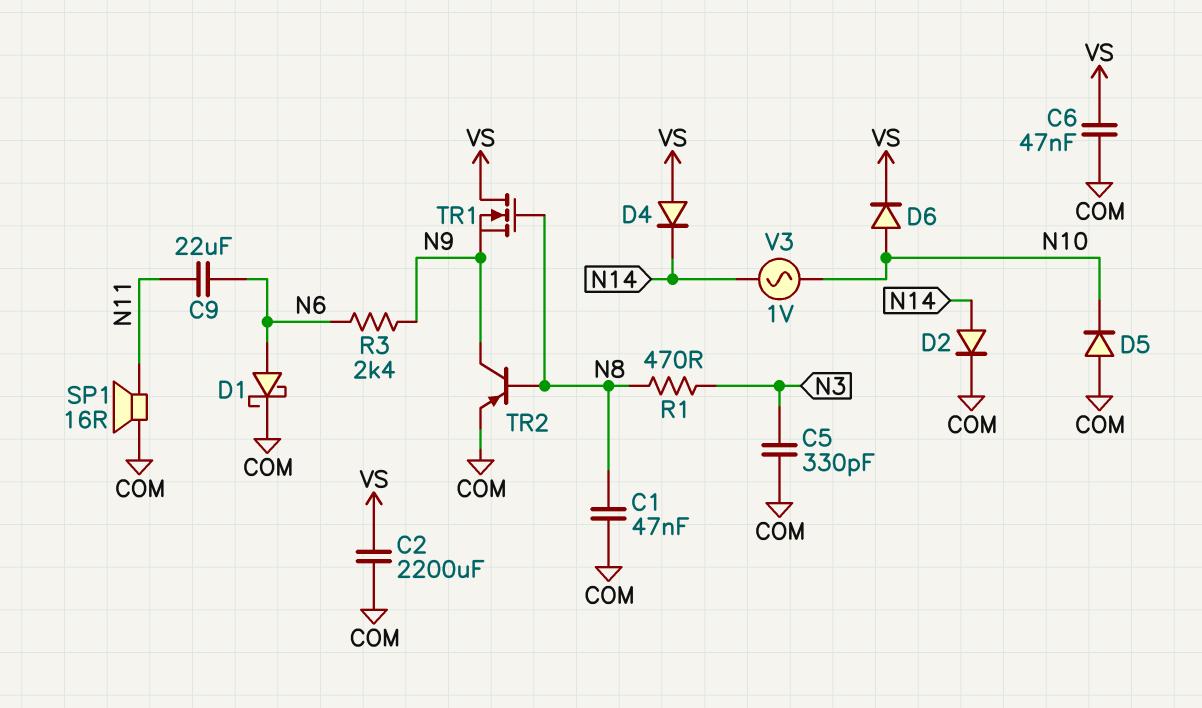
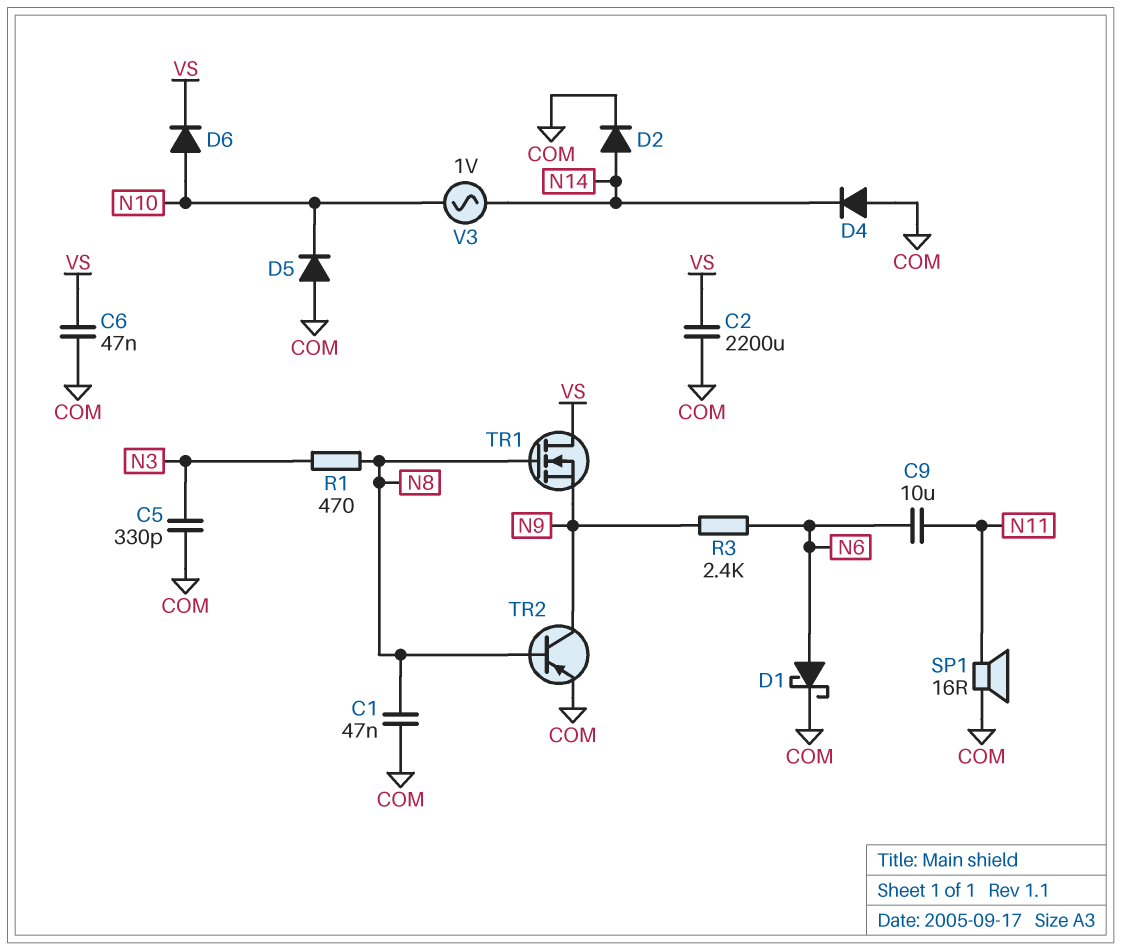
C9: 22uF (N6, N11) -> 10uF (N6, N11)
D4: diode (A VS, K N14) -> diode (A COM, K N14)

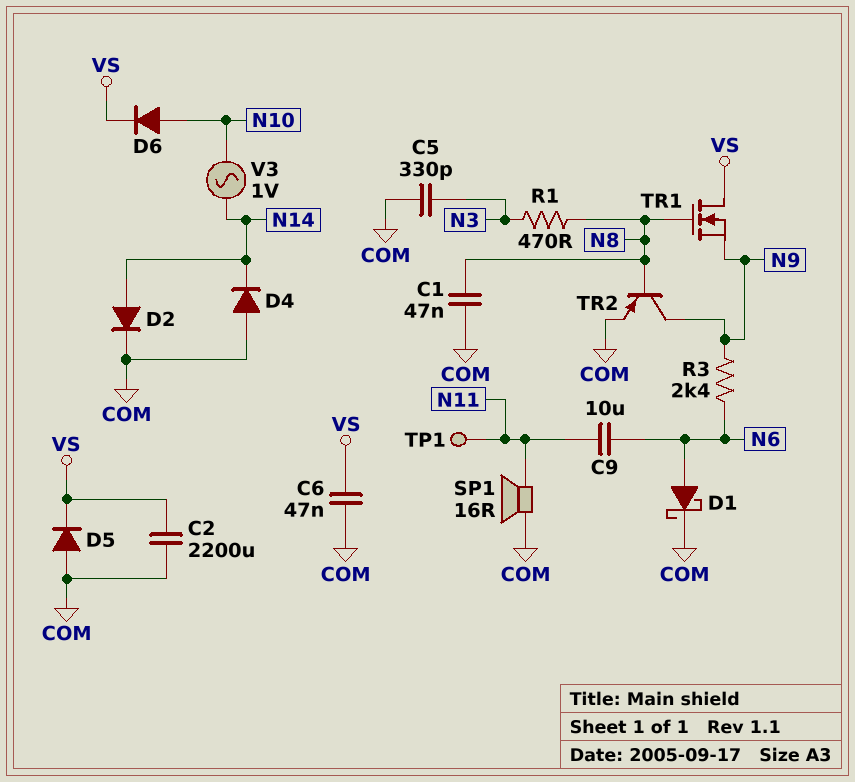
D5: diode (A COM, K N10) -> diode (A COM, K VS)
TP1: none -> test point (N11)

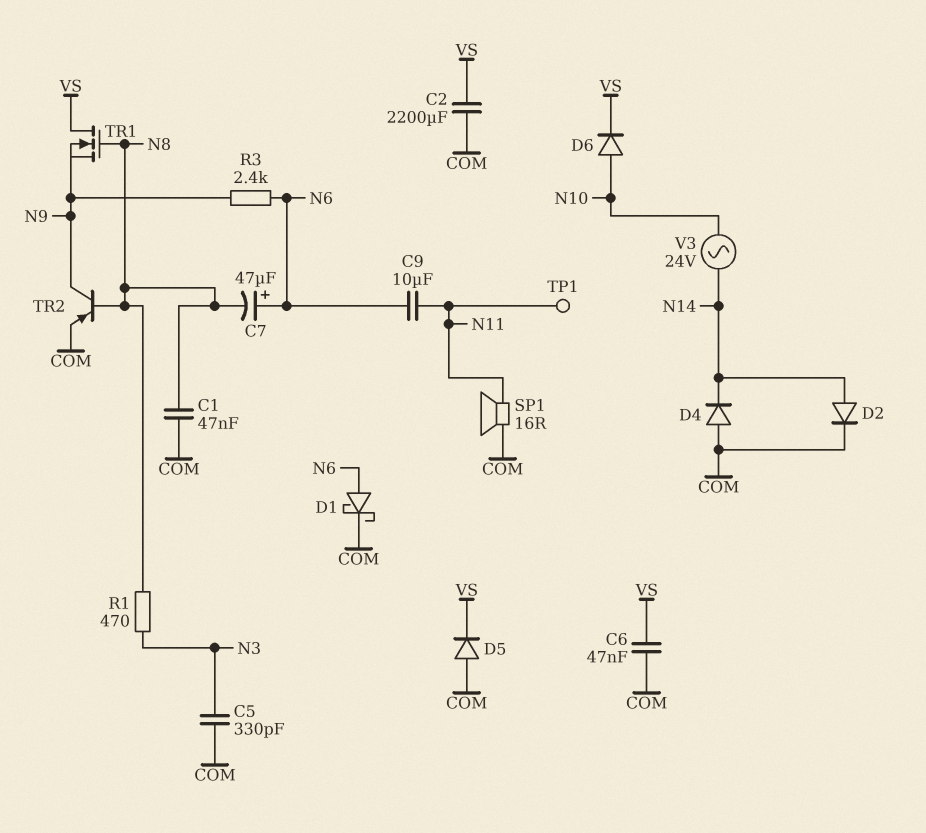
C7: none -> 47uF (plus N6, minus N8)
V3: AC 1V (N10, N14) -> AC 24V (N10, N14)

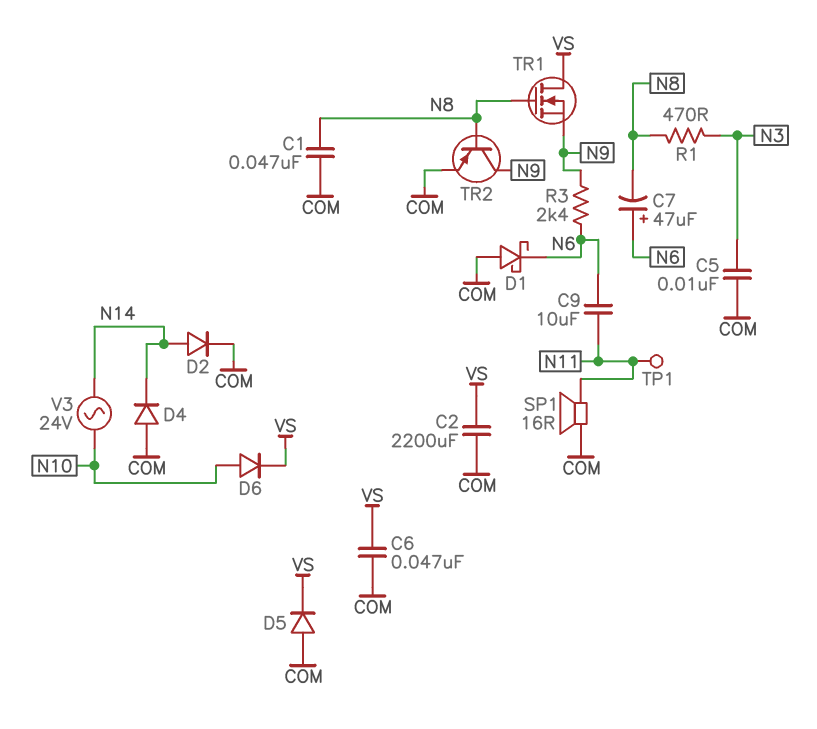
C5: 330pF (COM, N3) -> 10nF (COM, N3)
D1: schottky (A N6, K COM) -> schottky (A COM, K N6)

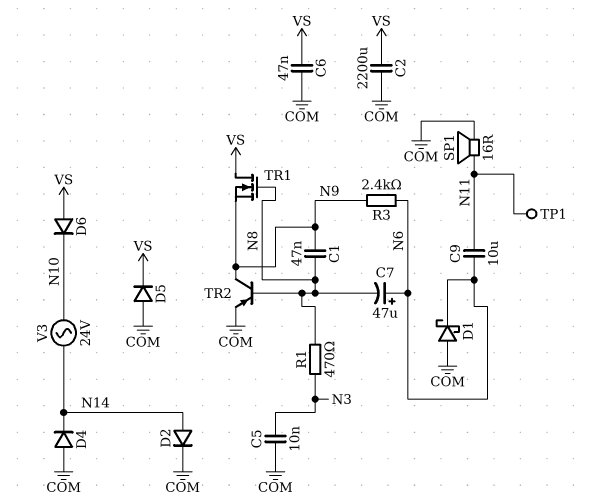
C1: 47nF (COM, N8) -> 47nF (N8, N9)
D6: diode (A N10, K VS) -> diode (A VS, K N10)

